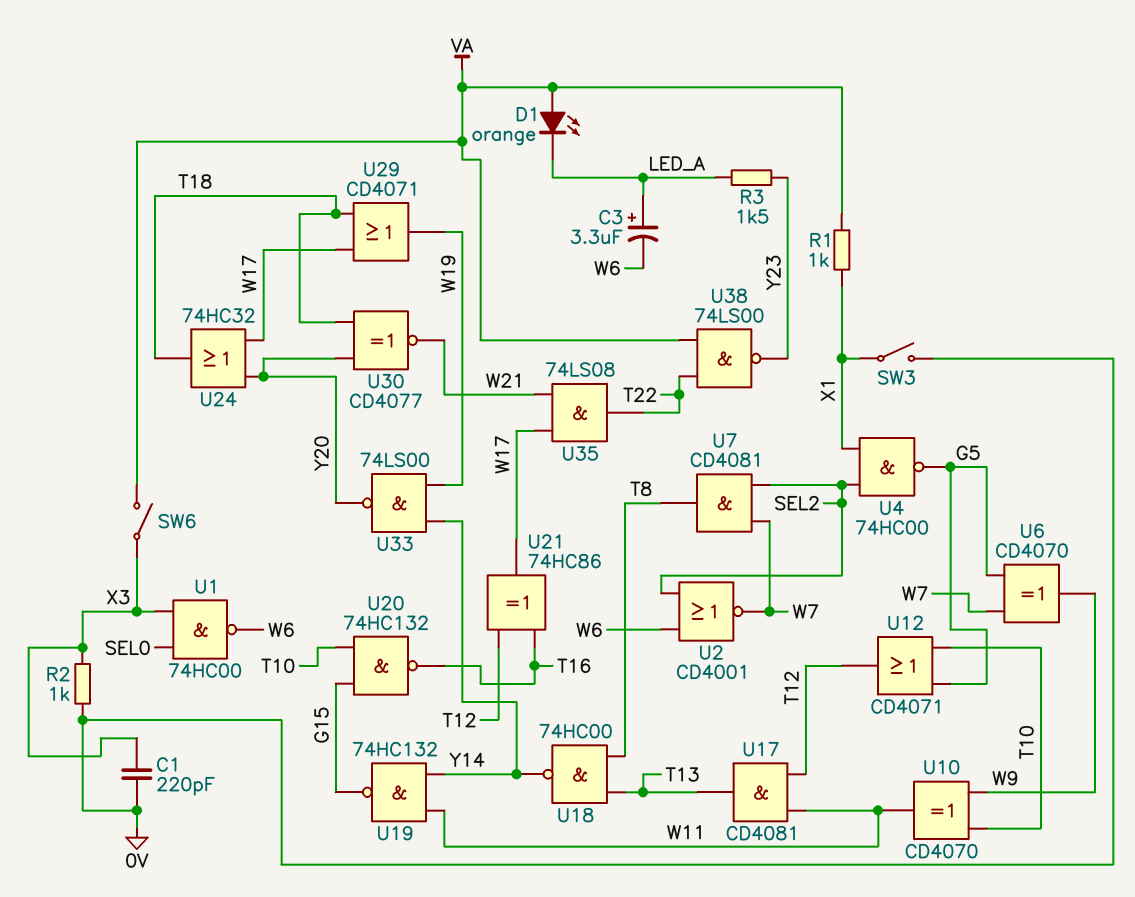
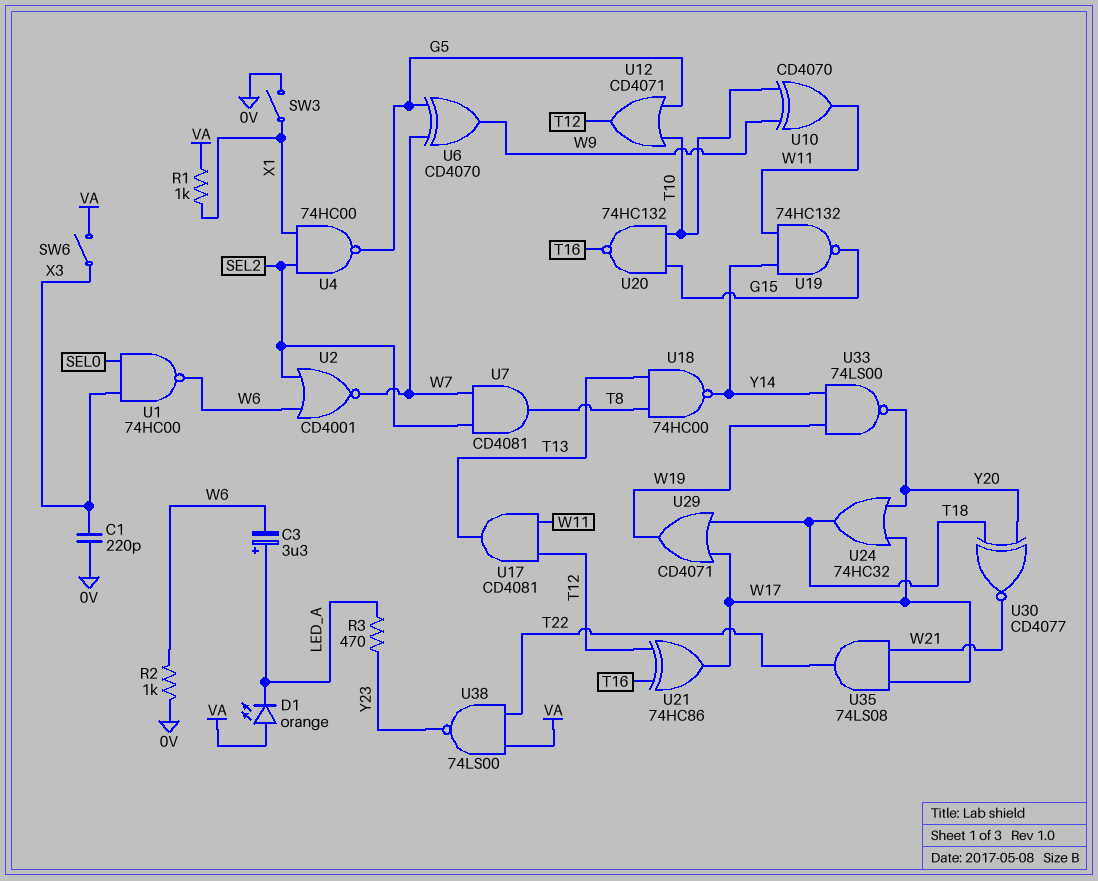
R2: 1k (0V, X3) -> 1k (0V, W6)
R3: 1.5k (LED_A, Y23) -> 470 (LED_A, Y23)

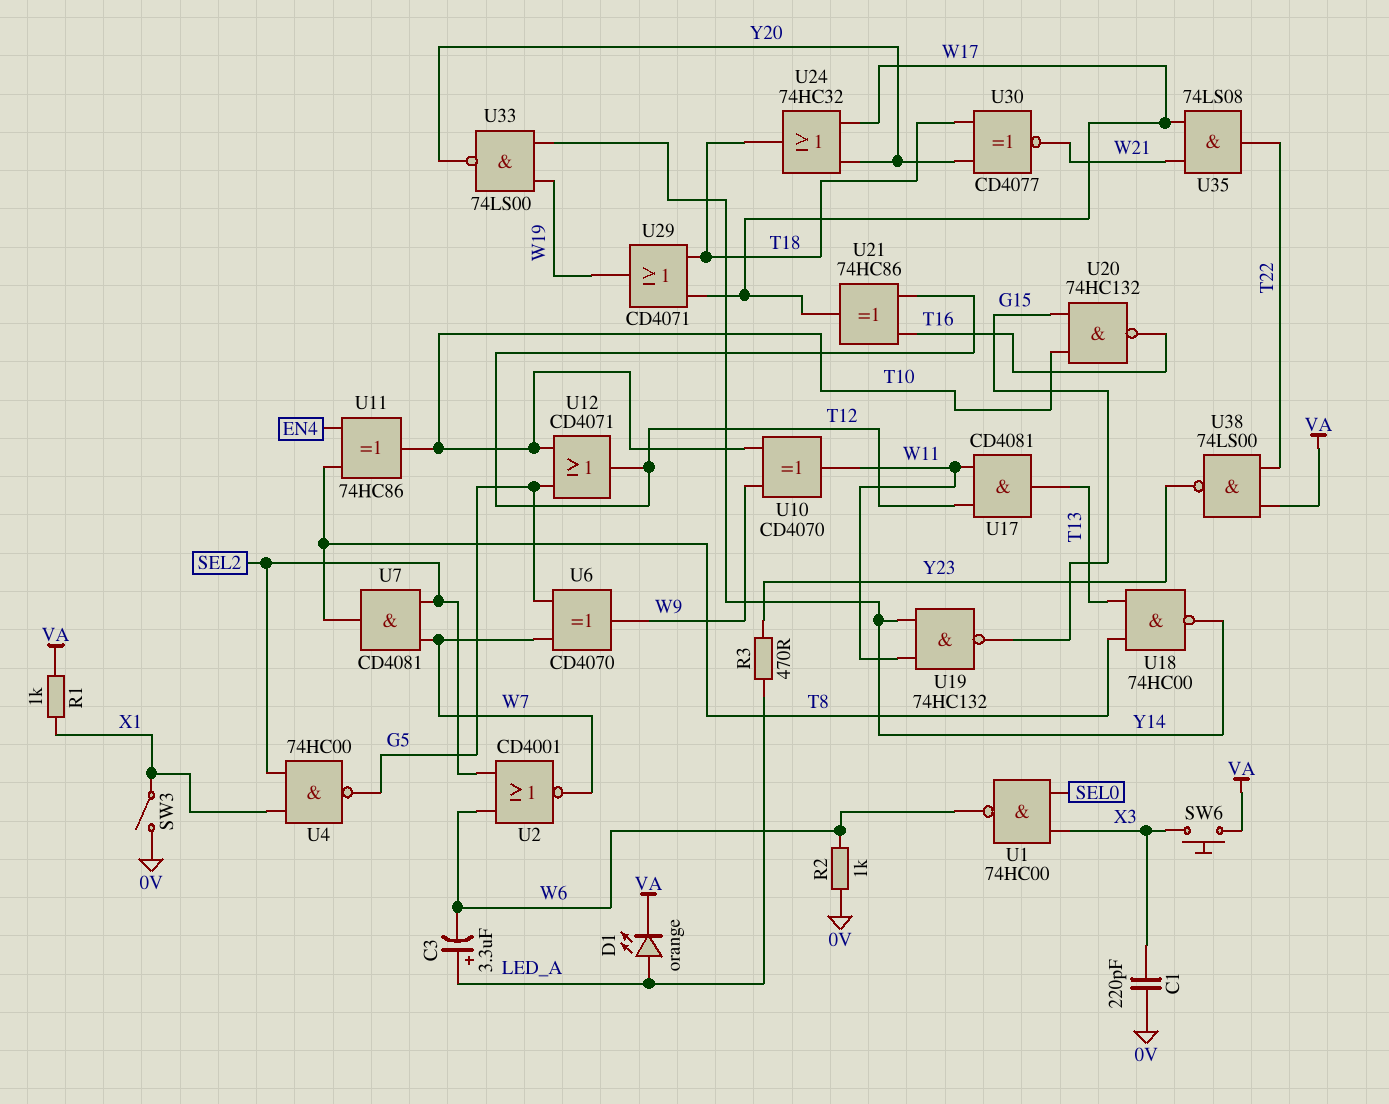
D1: LED orange (A VA, K LED_A) -> LED orange (A LED_A, K VA)
SW6: switch (VA, X3) -> button (VA, X3)
U11: none -> XOR 74HC86 (in EN4, in T8, out T10)

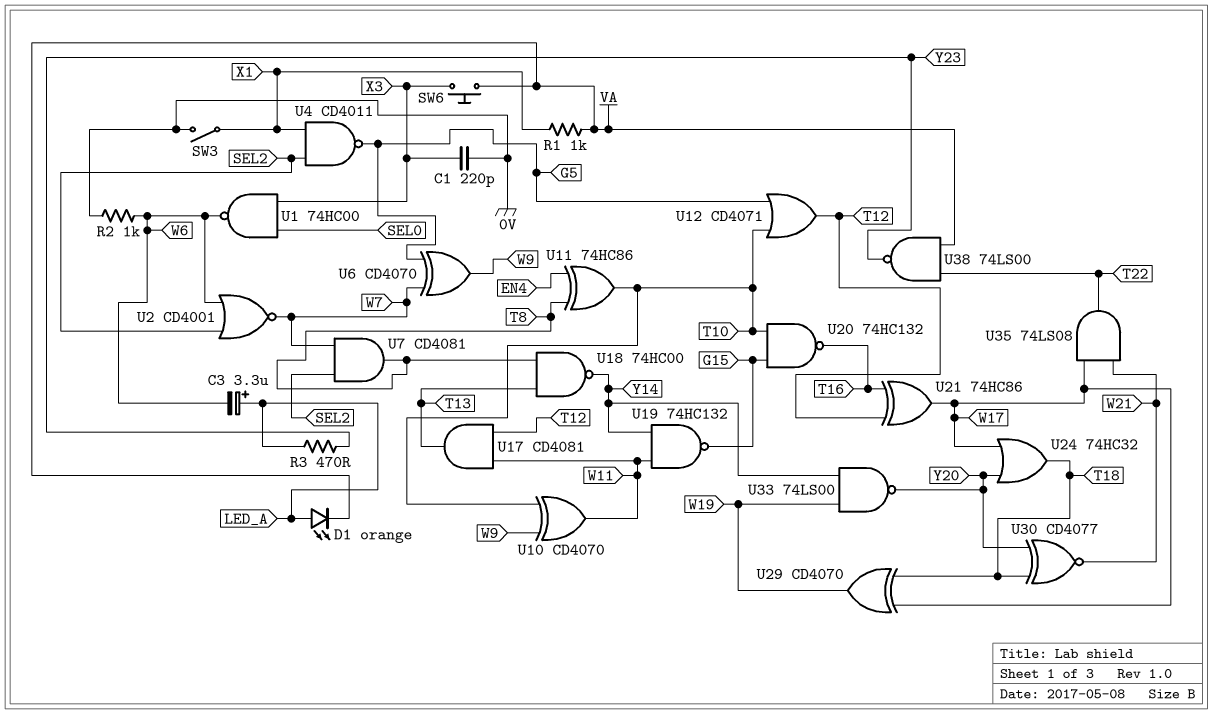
U4: NAND 74HC00 (in SEL2, in X1, out G5) -> NAND CD4011 (in SEL2, in X1, out G5)
U29: OR CD4071 (in T18, in W17, out W19) -> XOR CD4070 (in T18, in W17, out W19)

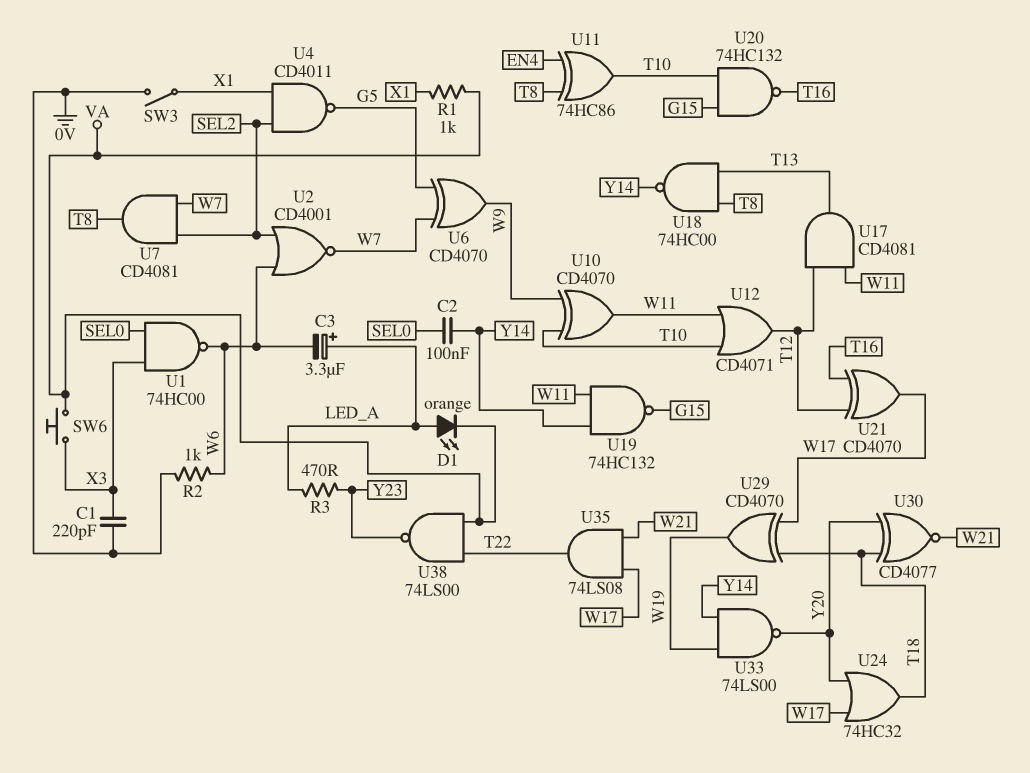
C2: none -> 100nF (SEL0, Y14)
U12: OR CD4071 (in G5, in T10, out T12) -> OR CD4071 (in T10, in W11, out T12)
U21: XOR 74HC86 (in T12, in T16, out W17) -> XOR CD4070 (in T12, in T16, out W17)

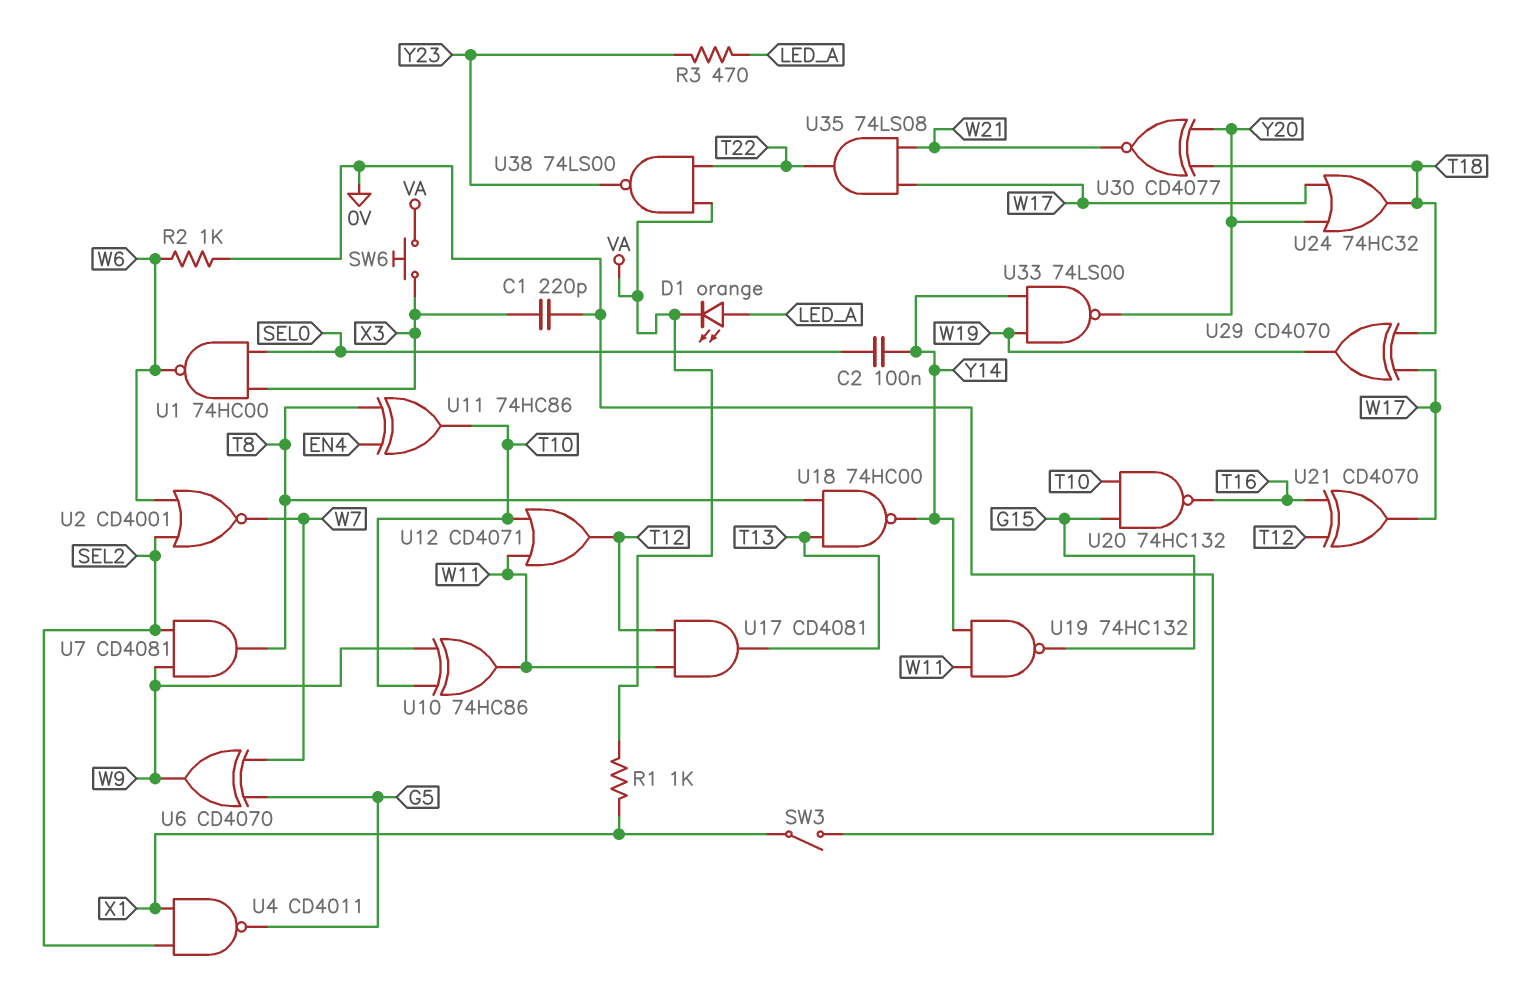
C3: 3.3uF (plus LED_A, minus W6) -> none
U7: AND CD4081 (in SEL2, in W7, out T8) -> AND CD4081 (in SEL2, in W9, out T8)
U10: XOR CD4070 (in T10, in W9, out W11) -> XOR 74HC86 (in T10, in W9, out W11)

